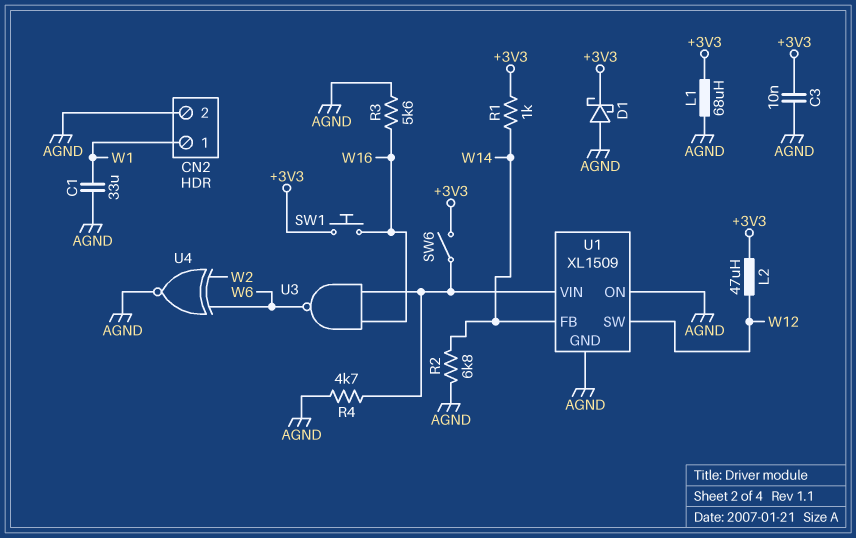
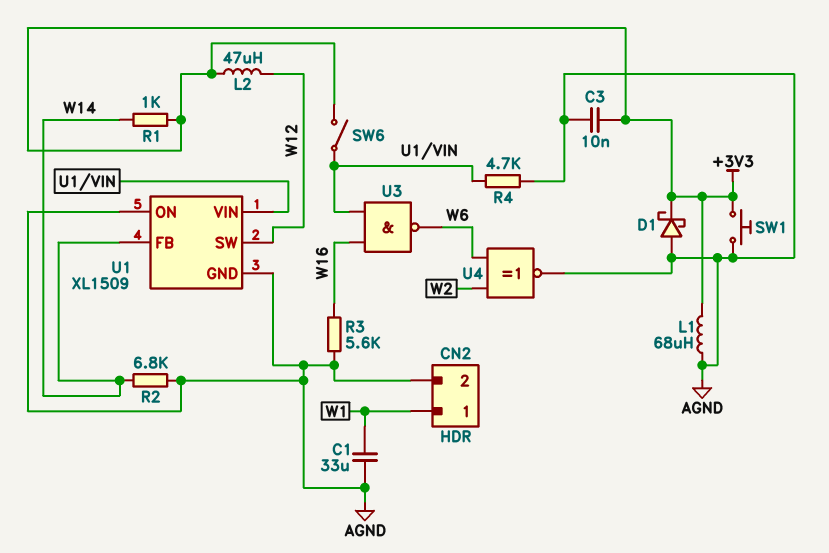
SW1: button (+3V3, W16) -> button (+3V3, AGND)

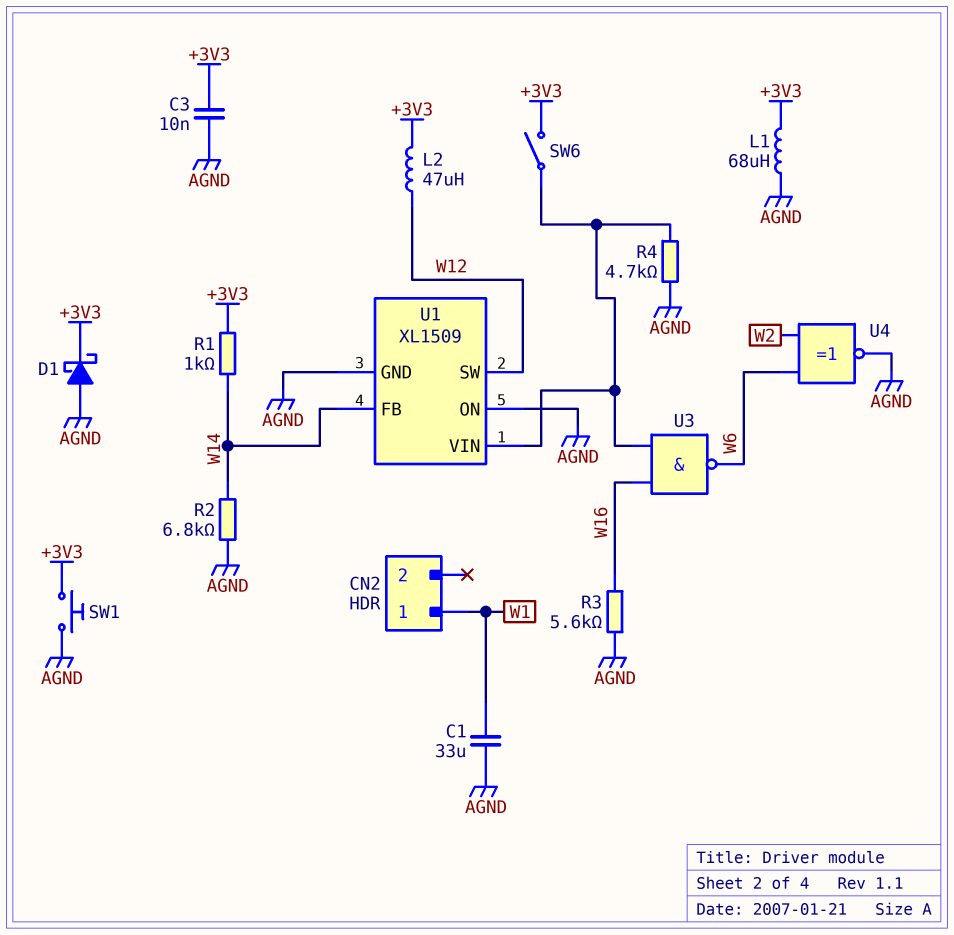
CN2 pin 2: AGND -> none

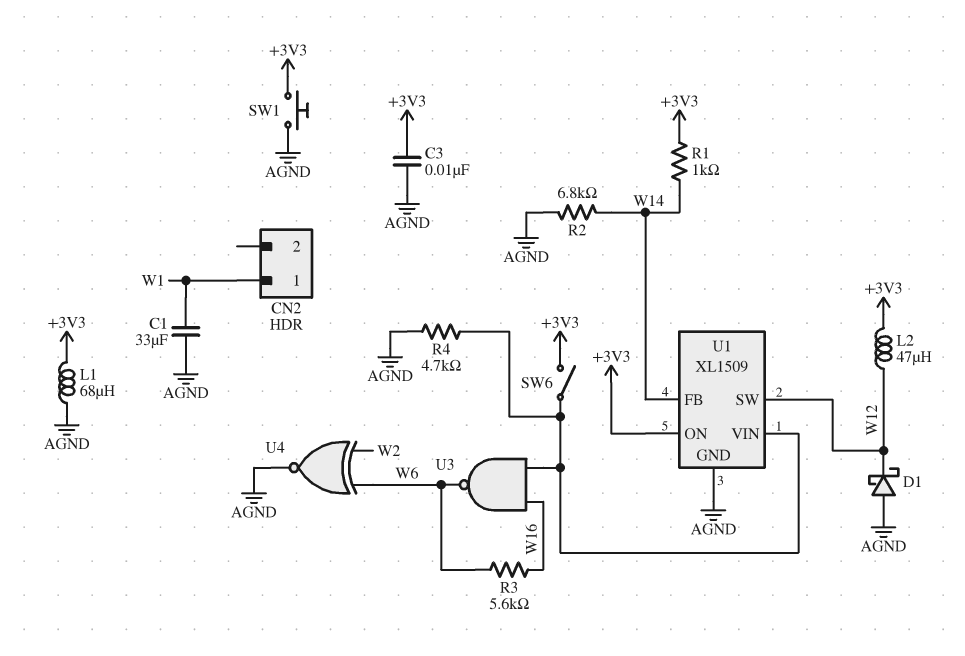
D1: schottky (A AGND, K +3V3) -> schottky (A AGND, K W12)
R3: 5.6k (AGND, W16) -> 5.6k (W6, W16)
U1 pin ON: AGND -> +3V3

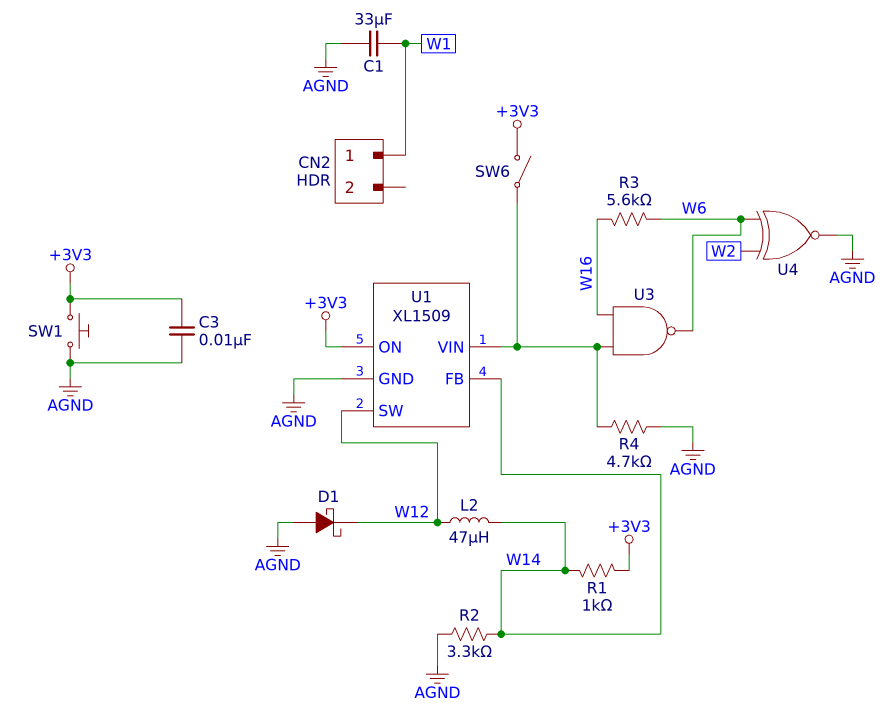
L1: 68uH (+3V3, AGND) -> none
L2: 47uH (+3V3, W12) -> 47uH (W12, W14)
R2: 6.8k (AGND, W14) -> 3.3k (AGND, W14)

